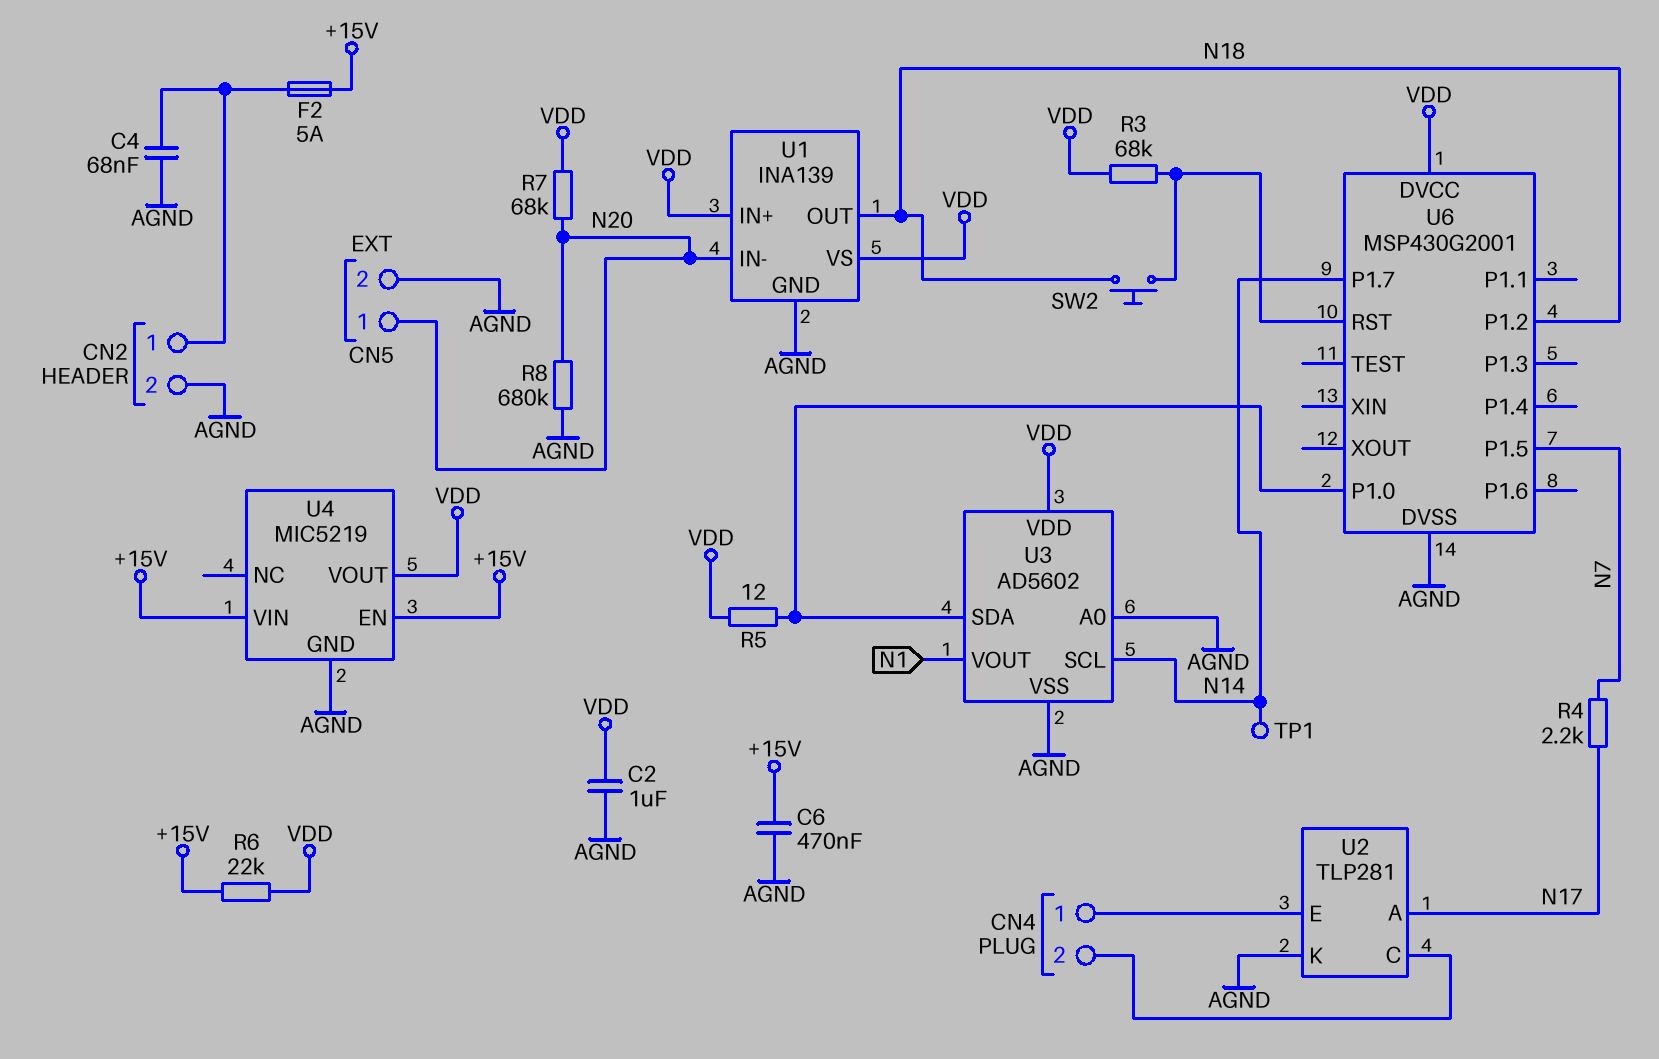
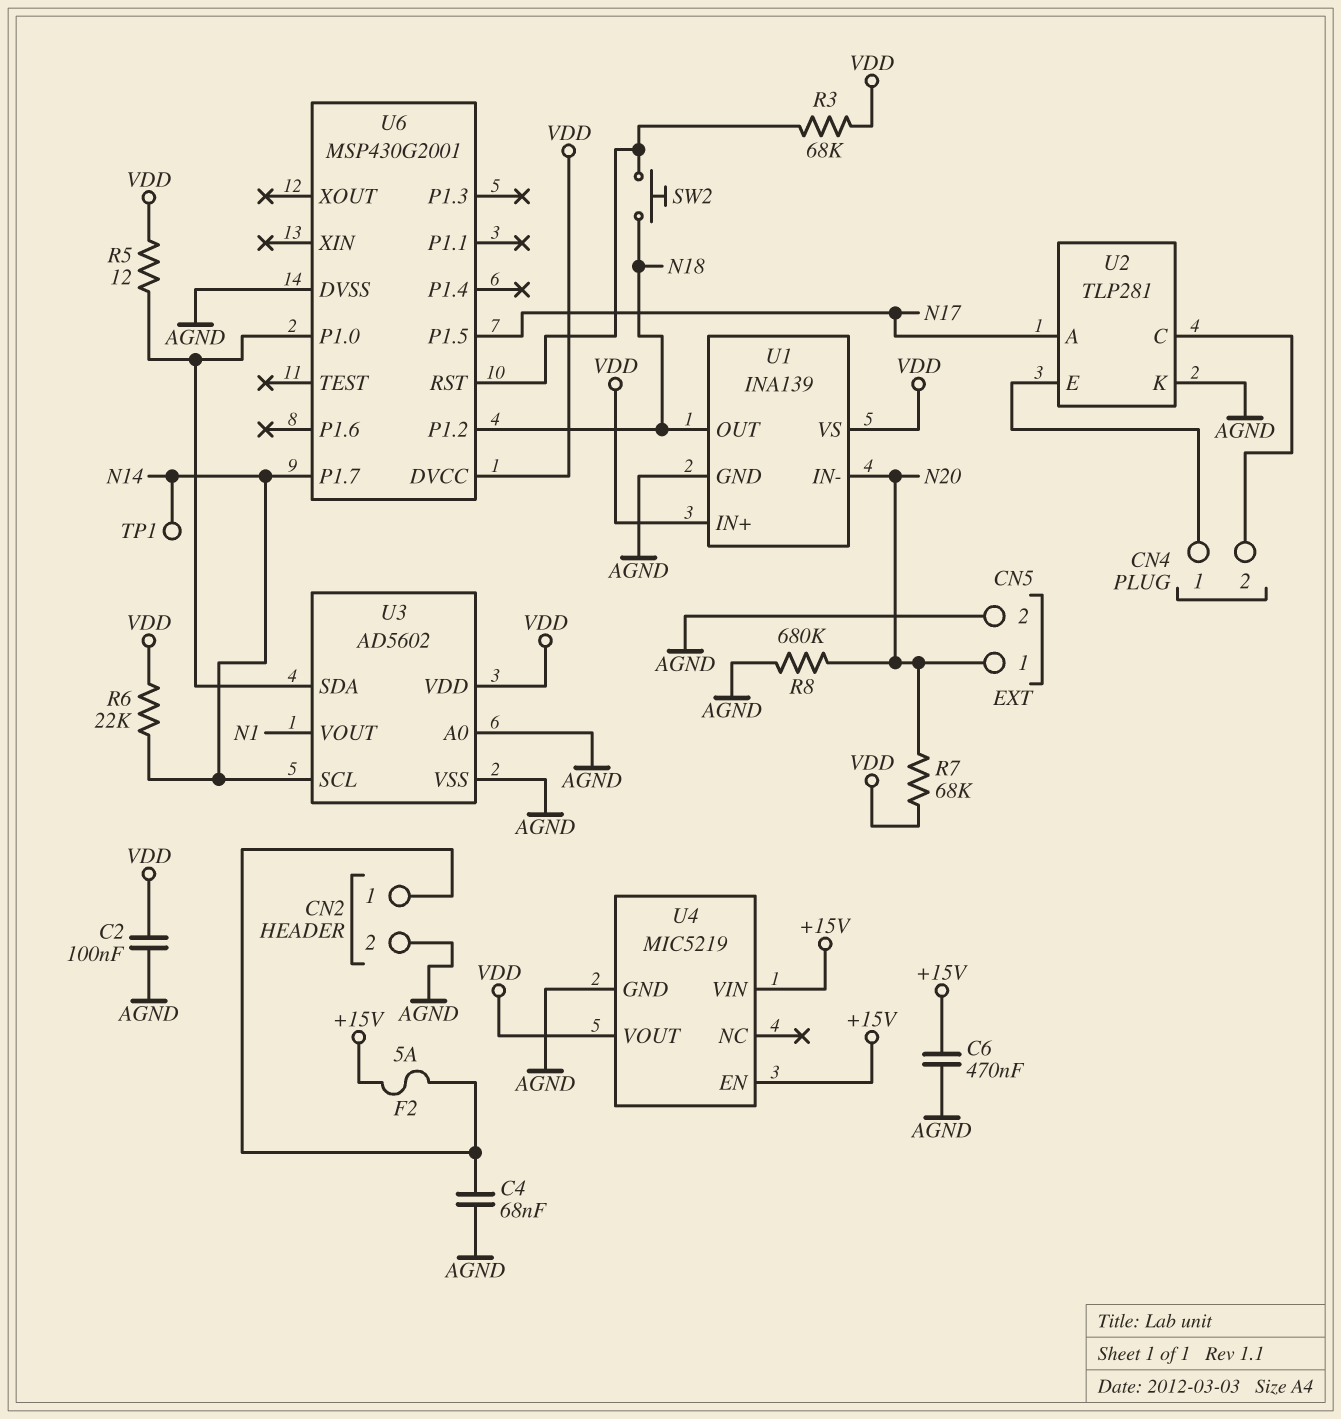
C2: 1uF (AGND, VDD) -> 100nF (AGND, VDD)
R4: 2.2k (N7, N17) -> none
R6: 22k (+15V, VDD) -> 22k (N14, VDD)
U6 pin P1.5: N7 -> N17

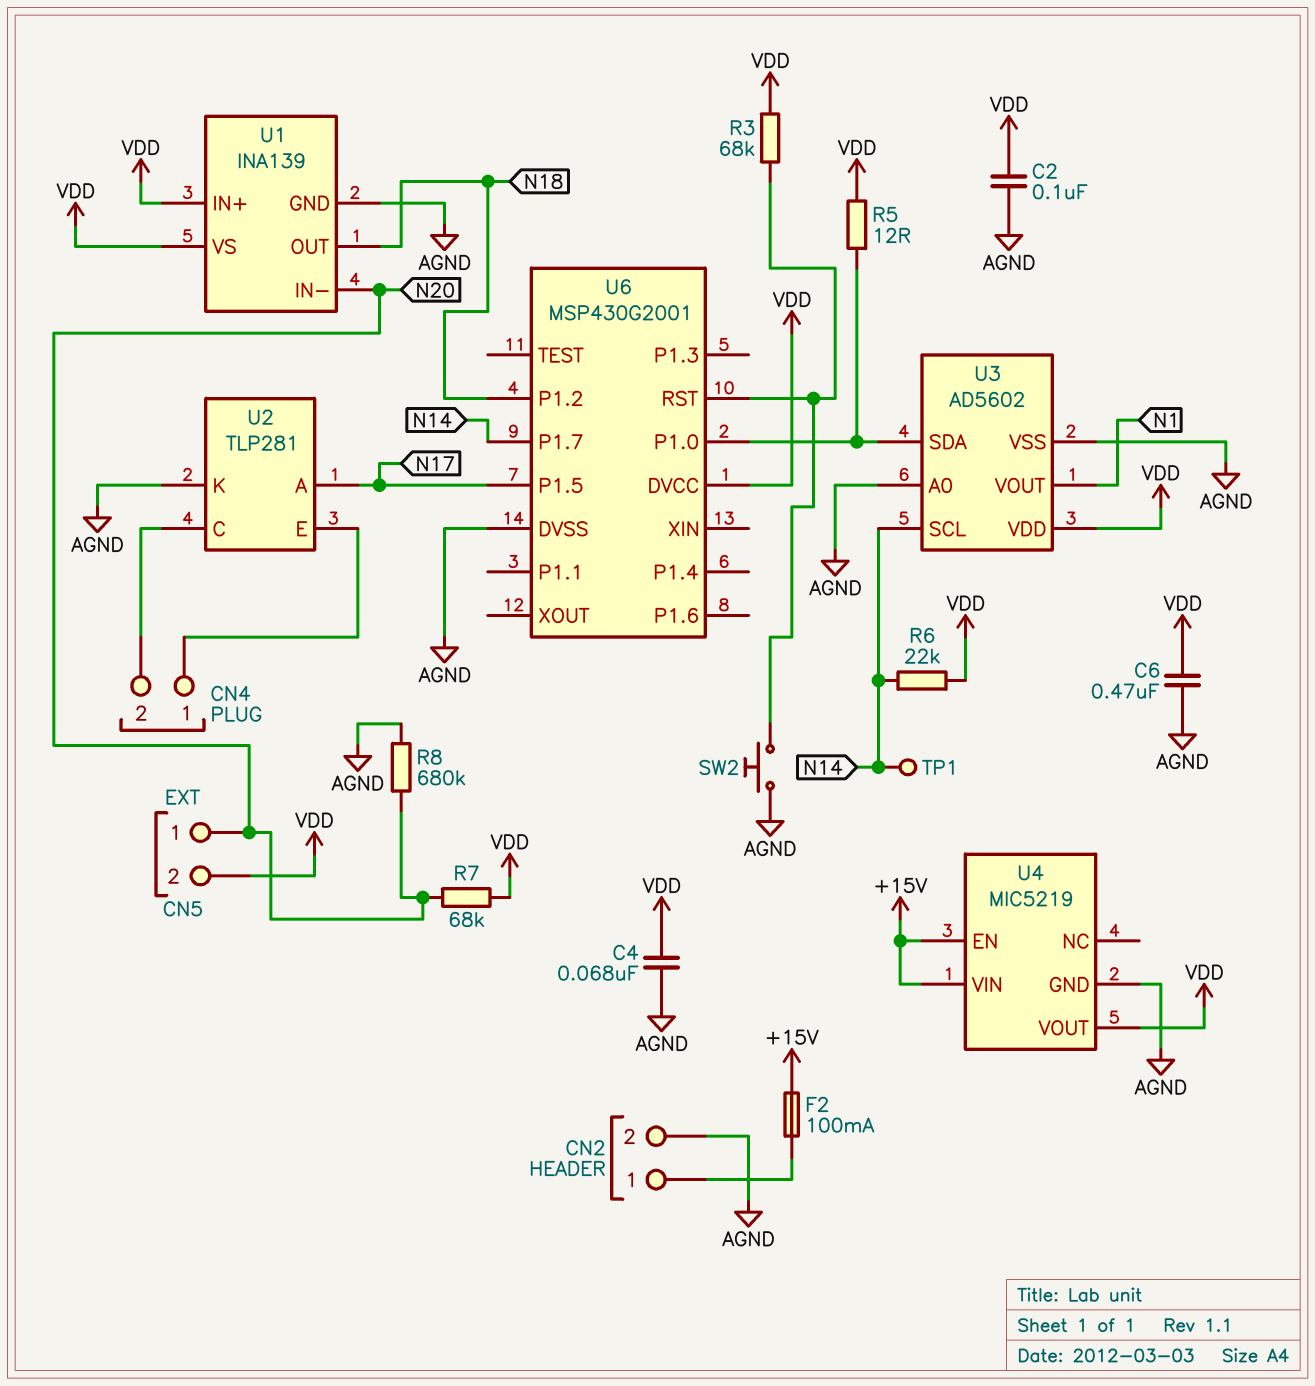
C4: 68nF (AGND, CN2/1) -> 68nF (AGND, VDD)
C6: 470nF (+15V, AGND) -> 470nF (AGND, VDD)
CN5 pin 2: AGND -> VDD
F2: 5A (+15V, CN2/1) -> 100mA (+15V, CN2/1)
SW2: button (N18, U6/RST) -> button (AGND, U6/RST)

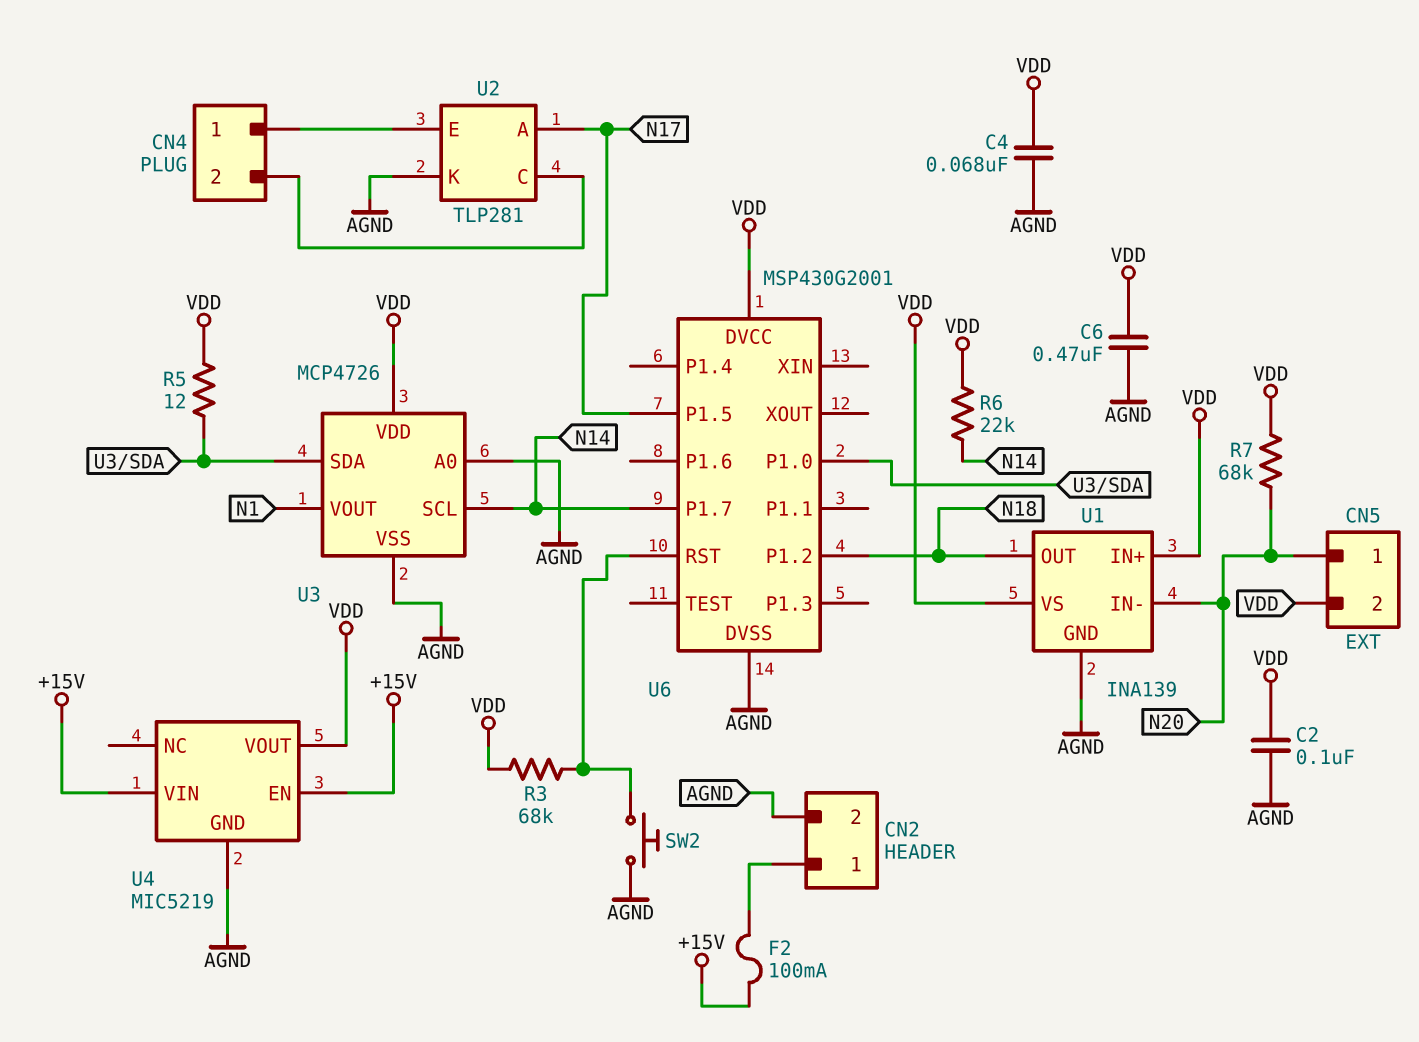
R8: 680k (AGND, N20) -> none
TP1: test point (N14) -> none
U3: AD5602 -> MCP4726

